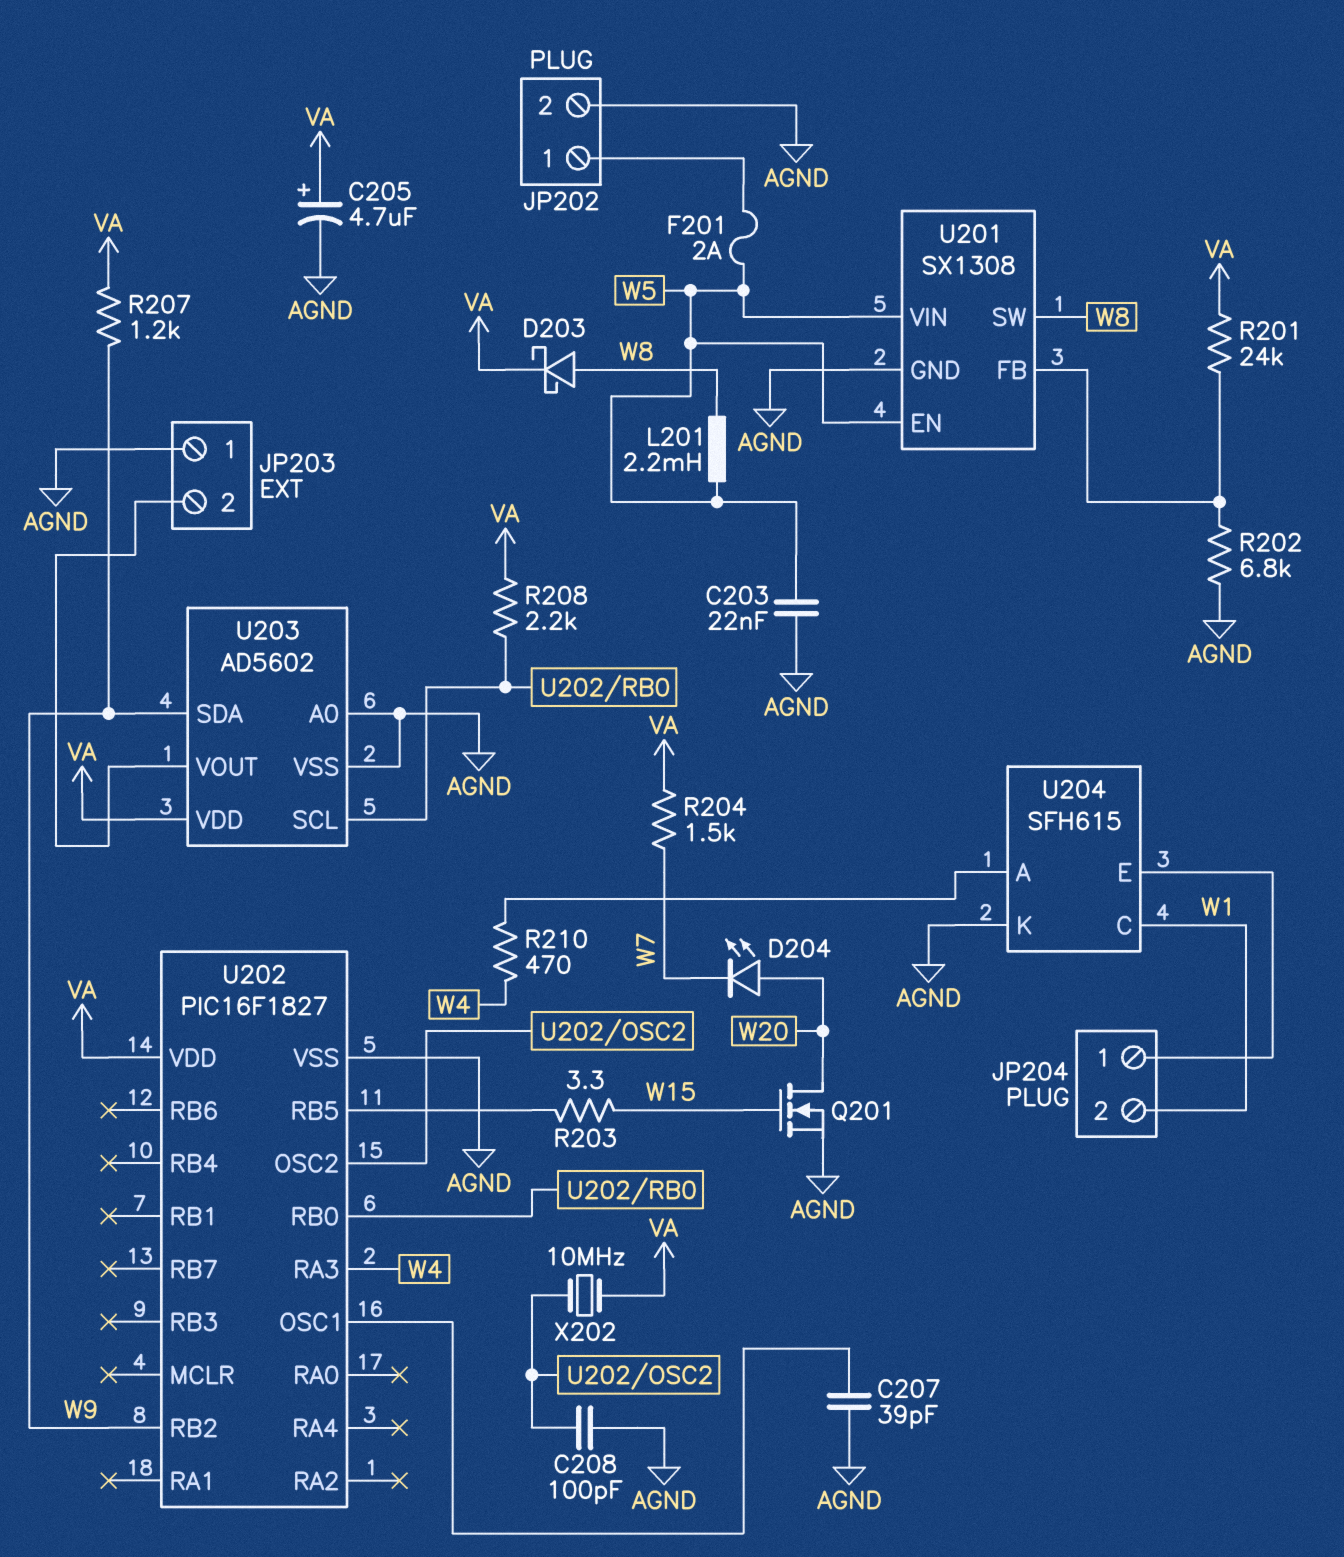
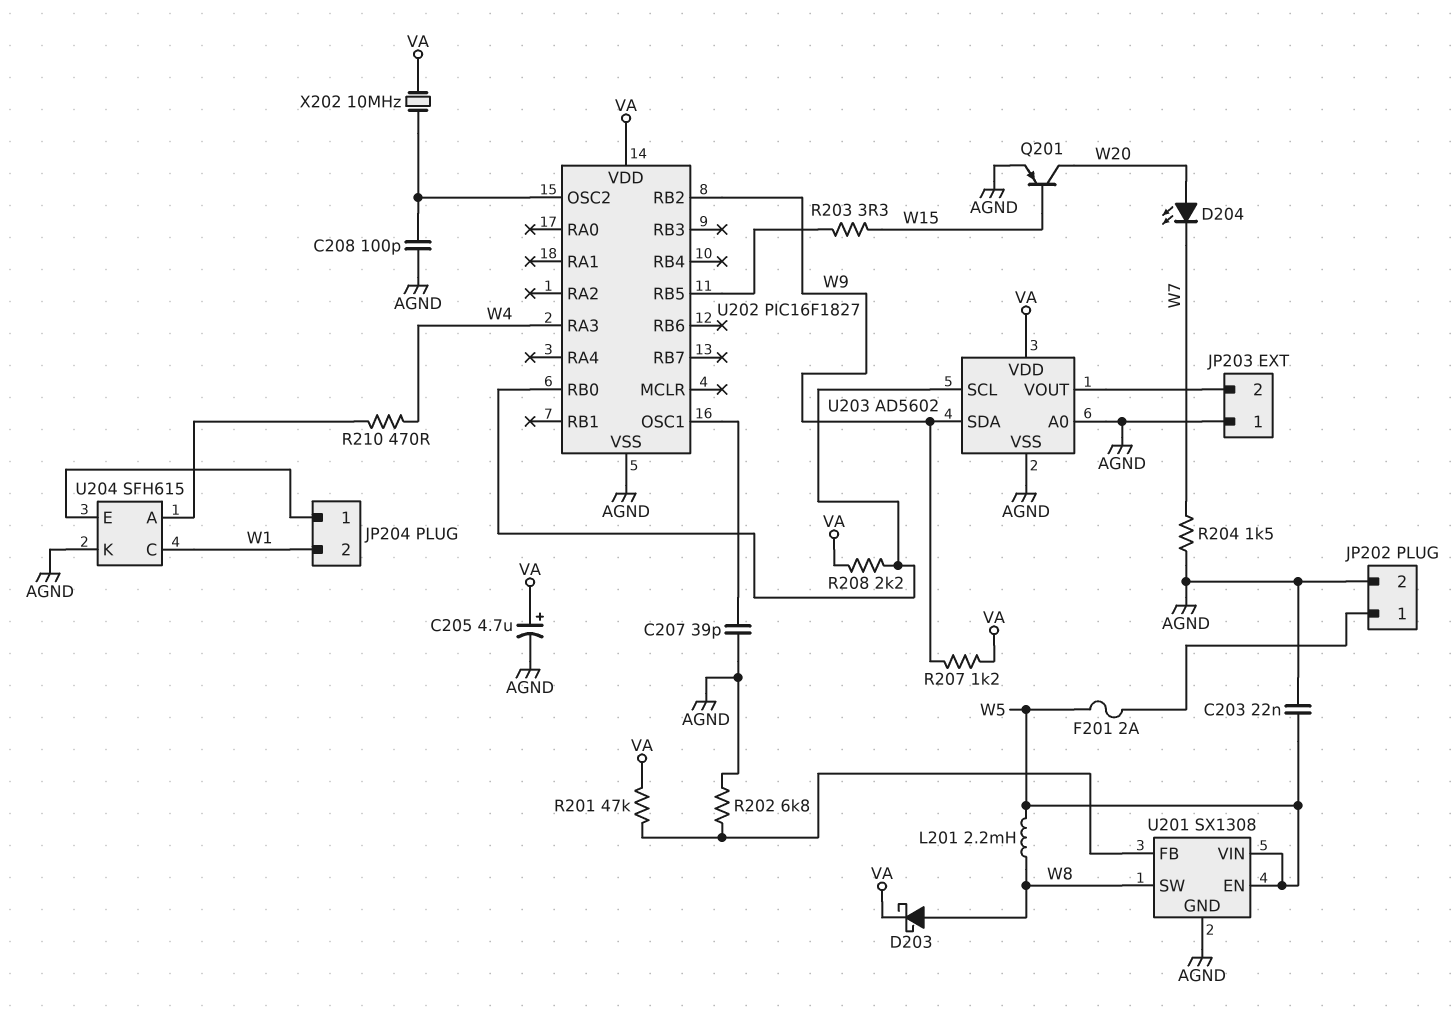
Q201: NMOS (G W15, D W20, S AGND) -> PNP (B W15, C W20, E AGND)
R201: 24k (U201/FB, VA) -> 47k (U201/FB, VA)
R204: 1.5k (VA, W7) -> 1.5k (AGND, W7)

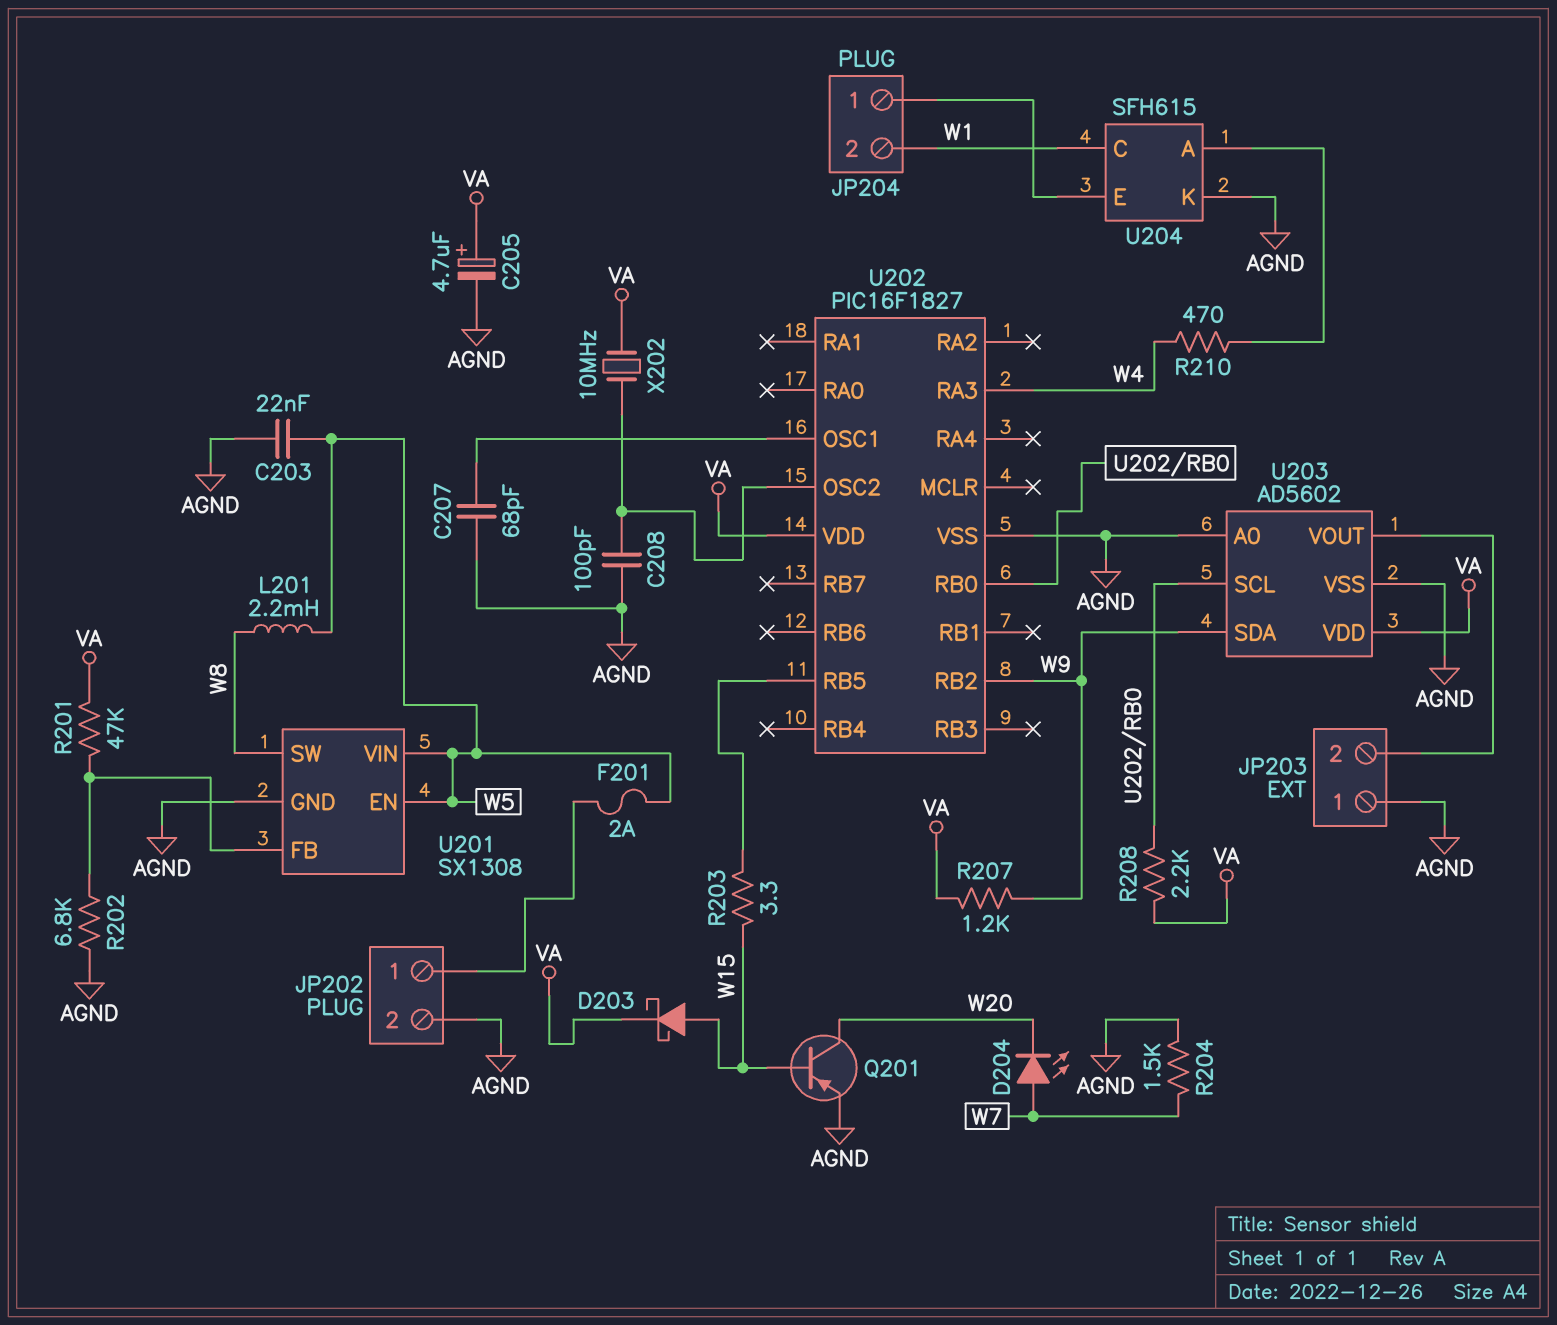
C207: 39pF (AGND, U202/OSC1) -> 68pF (AGND, U202/OSC1)
D203: schottky (A W8, K VA) -> schottky (A W15, K VA)
D204: LED (A W20, K W7) -> LED (A W7, K W20)

